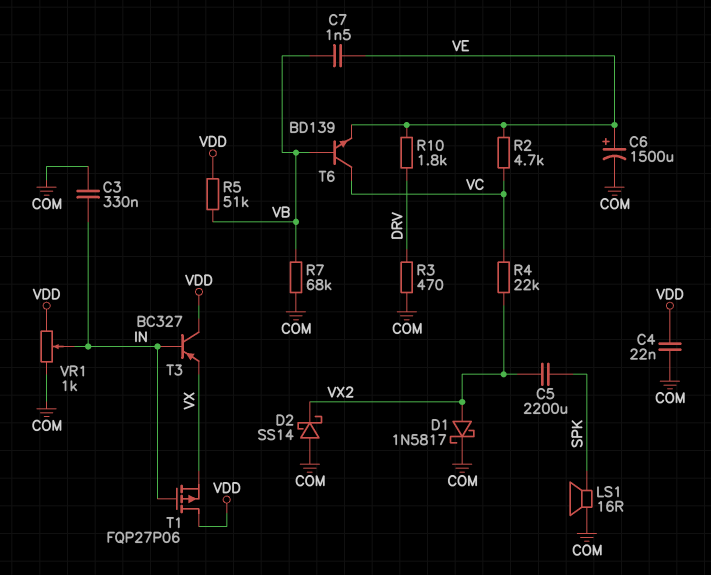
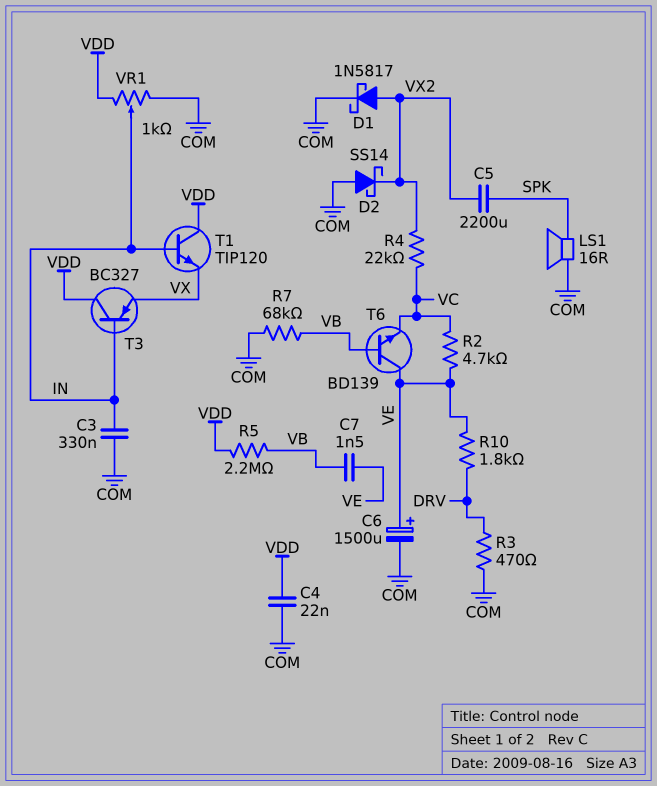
R5: 51k (VB, VDD) -> 2.2M (VB, VDD)
T1: PMOS FQP27P06 (G IN, D VDD, S VX) -> NPN TIP120 (B IN, C VDD, E VX)
T6: NPN BD139 (B VB, C VC, E VE) -> NPN BD139 (B VB, C VE, E VC)

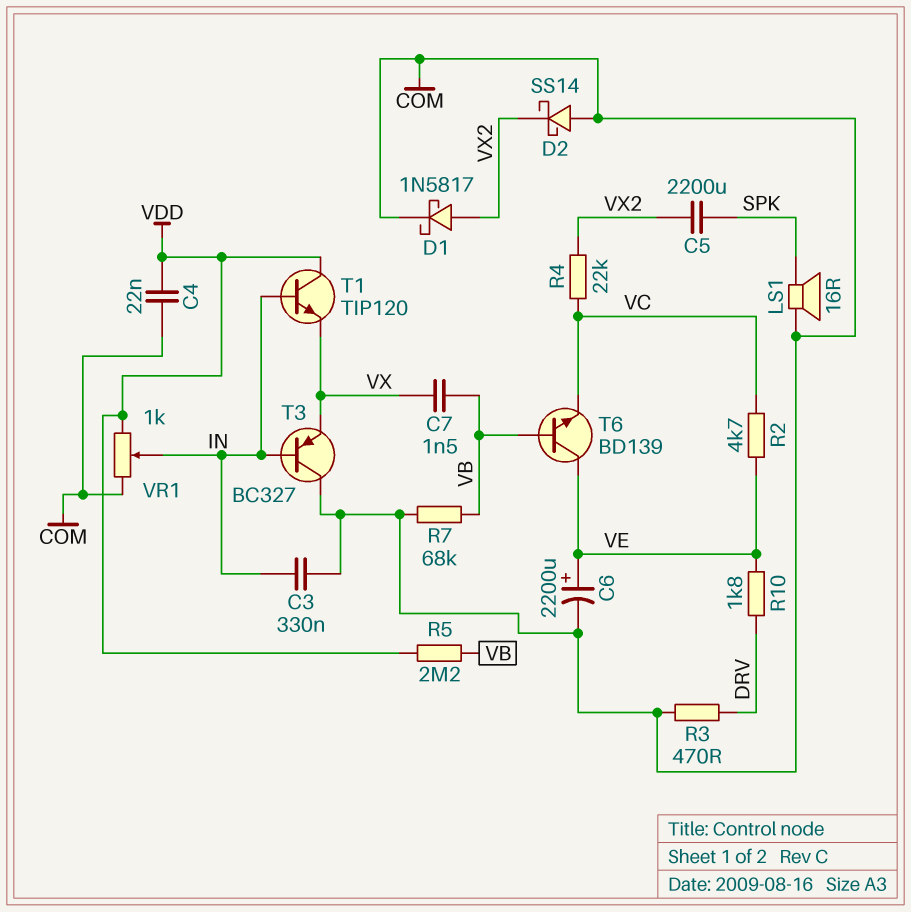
C6: 1500uF (plus VE, minus COM) -> 2200uF (plus VE, minus COM)
C7: 1.5nF (VB, VE) -> 1.5nF (VB, VX)
T3: PNP BC327 (B IN, C VDD, E VX) -> PNP BC327 (B IN, C COM, E VX)

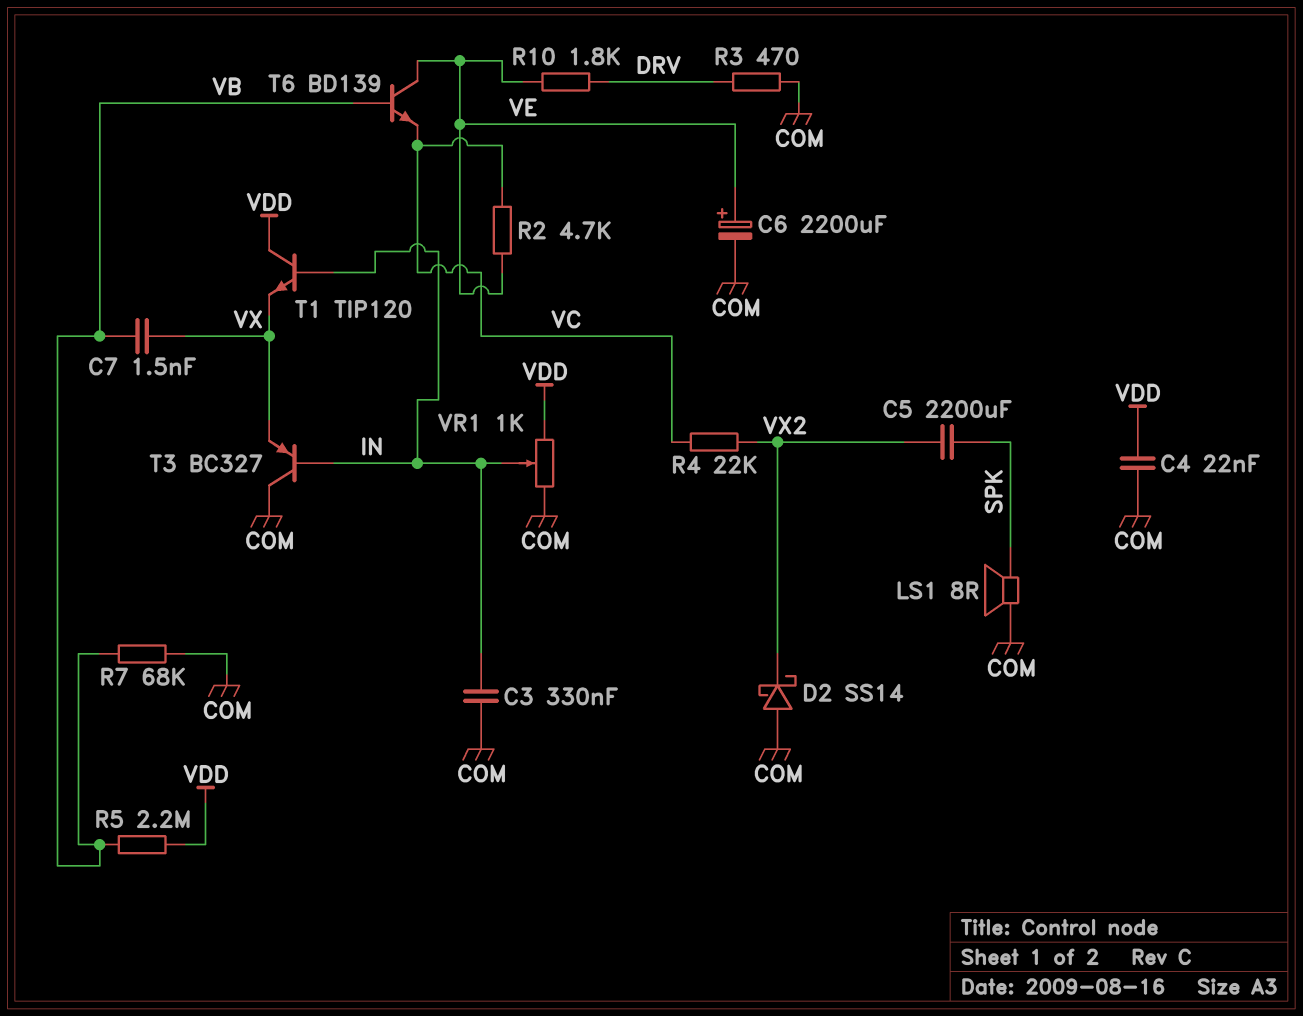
D1: schottky 1N5817 (A VX2, K COM) -> none
LS1: speaker 16R (COM, SPK) -> speaker 8R (COM, SPK)

